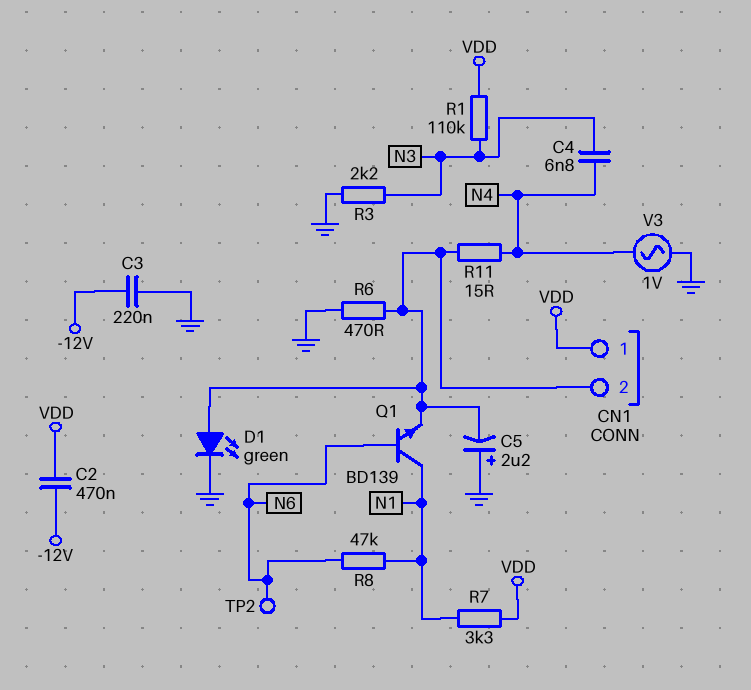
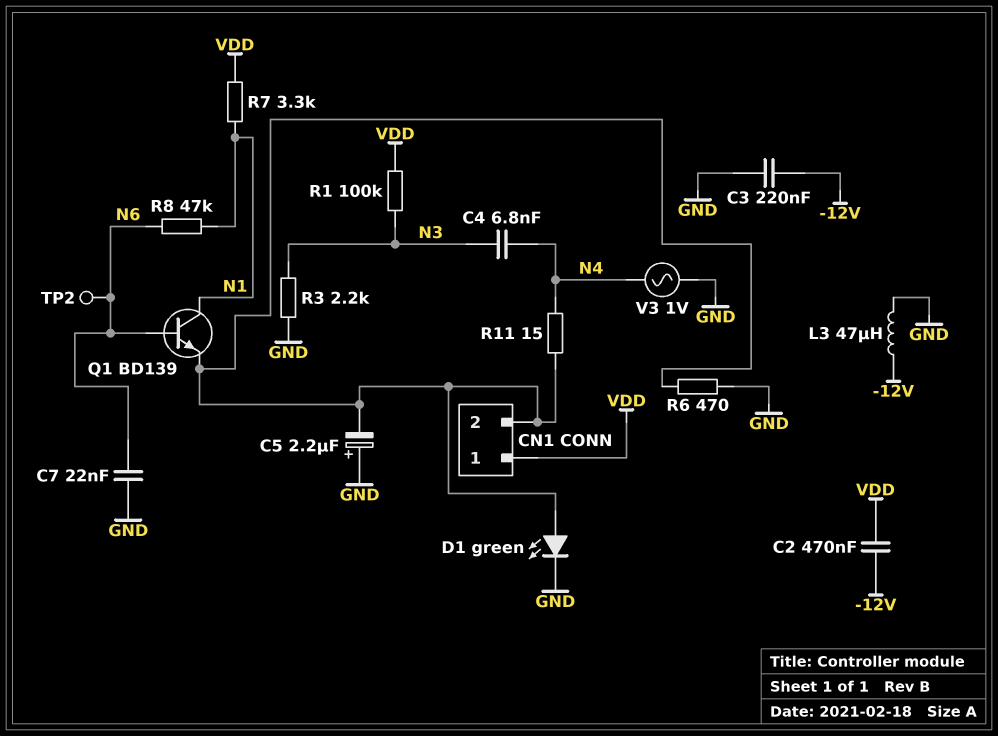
C7: none -> 22nF (GND, N6)
L3: none -> 47uH (-12V, GND)
R1: 110k (N3, VDD) -> 100k (N3, VDD)

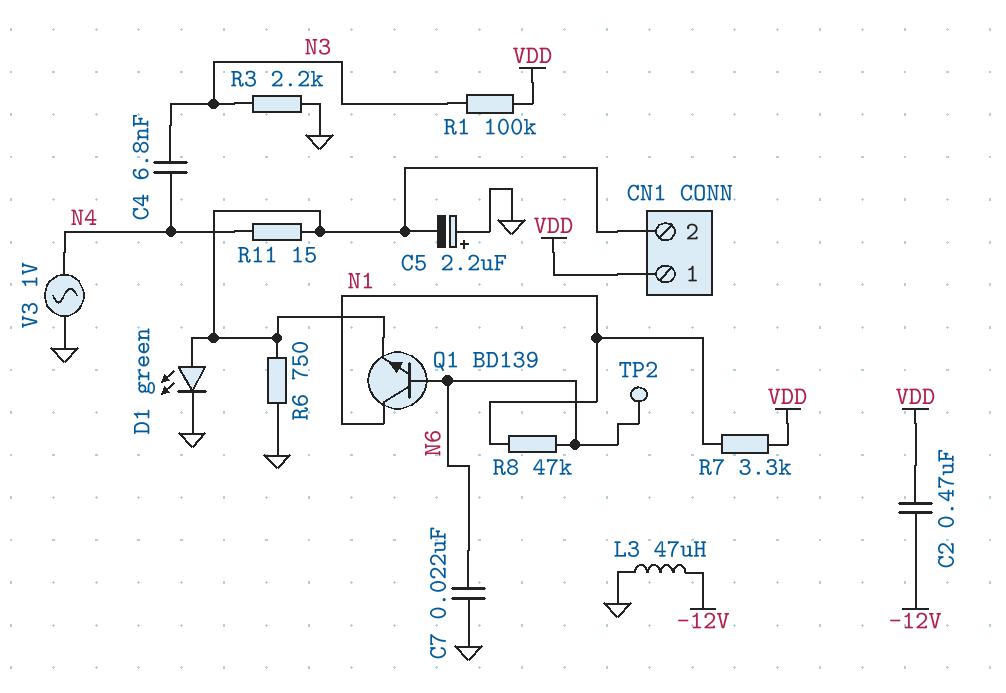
C3: 220nF (-12V, GND) -> none
R6: 470 (CN1/2, GND) -> 750 (CN1/2, GND)

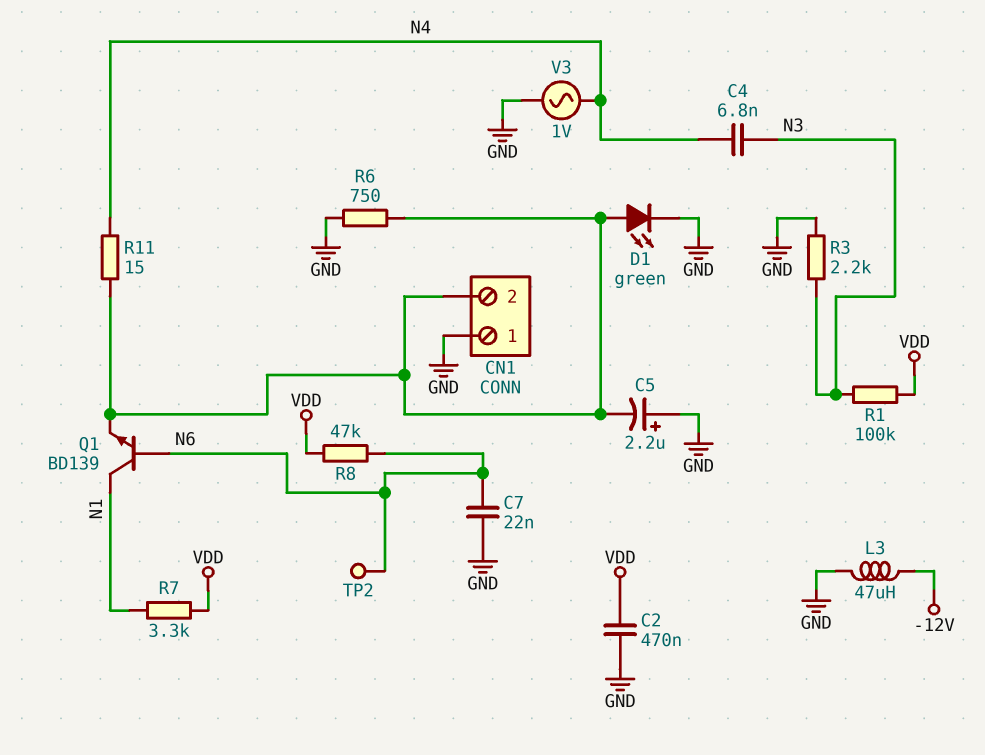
C2: 470nF (-12V, VDD) -> 470nF (GND, VDD)
CN1 pin 1: VDD -> GND
R8: 47k (N1, N6) -> 47k (N6, VDD)

